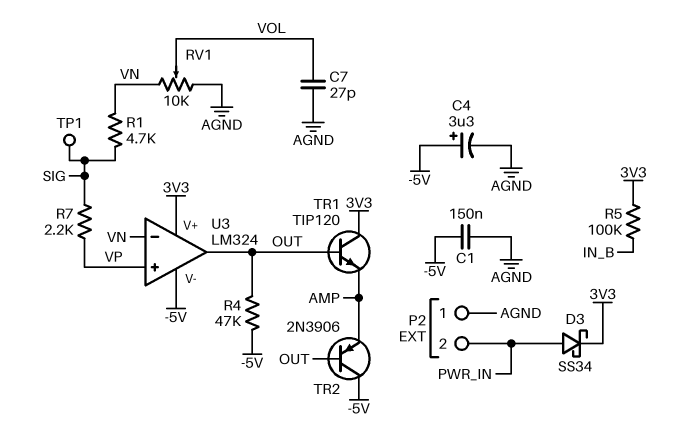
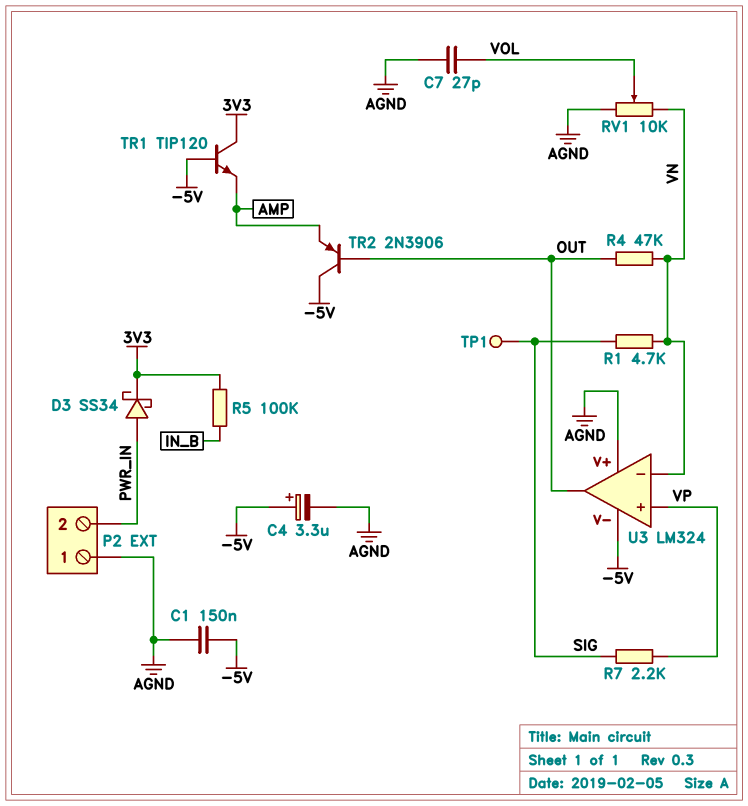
R4: 47k (-5V, OUT) -> 47k (OUT, VN)
TR1: NPN TIP120 (B OUT, C 3V3, E AMP) -> NPN TIP120 (B -5V, C 3V3, E AMP)
U3 pin V+: 3V3 -> AGND

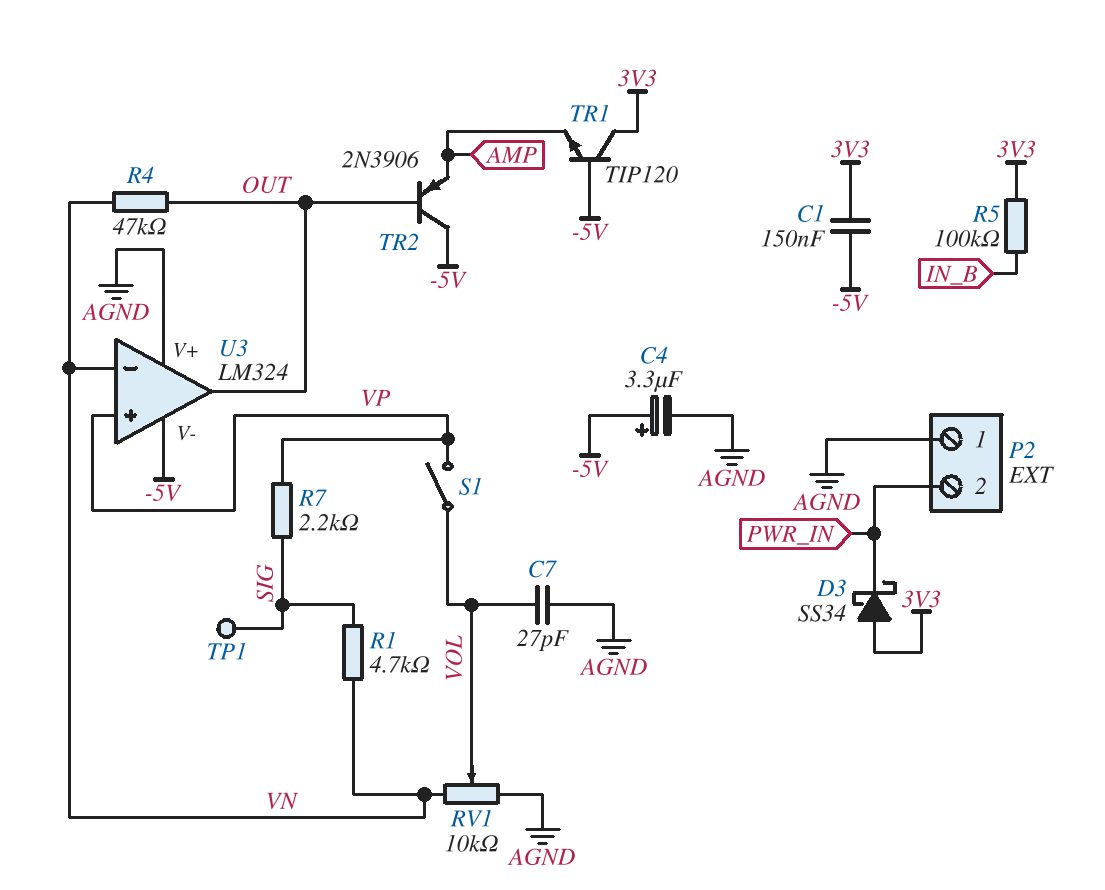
C1: 150nF (-5V, AGND) -> 150nF (-5V, 3V3)
D3: schottky SS34 (A PWR_IN, K 3V3) -> schottky SS34 (A 3V3, K PWR_IN)
S1: none -> switch (VOL, VP)

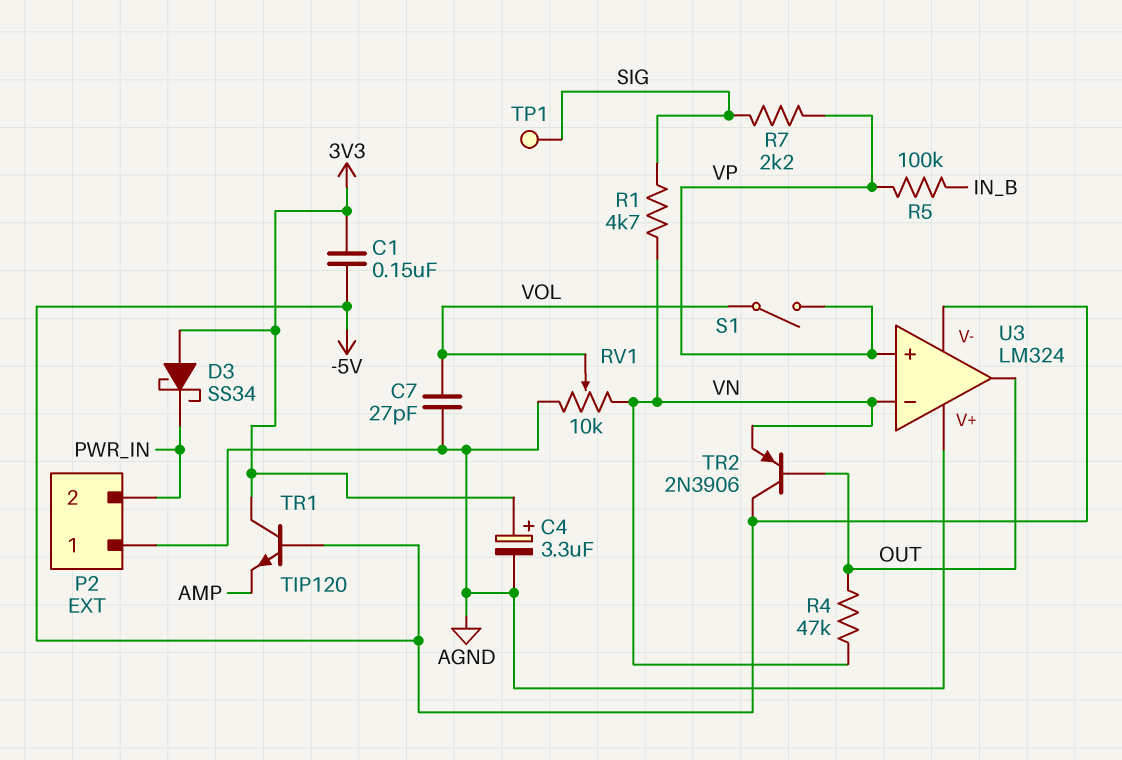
C4: 3.3uF (plus -5V, minus AGND) -> 3.3uF (plus 3V3, minus AGND)
R5: 100k (3V3, IN_B) -> 100k (IN_B, VP)
TR2: PNP 2N3906 (B OUT, C -5V, E AMP) -> PNP 2N3906 (B OUT, C -5V, E VN)

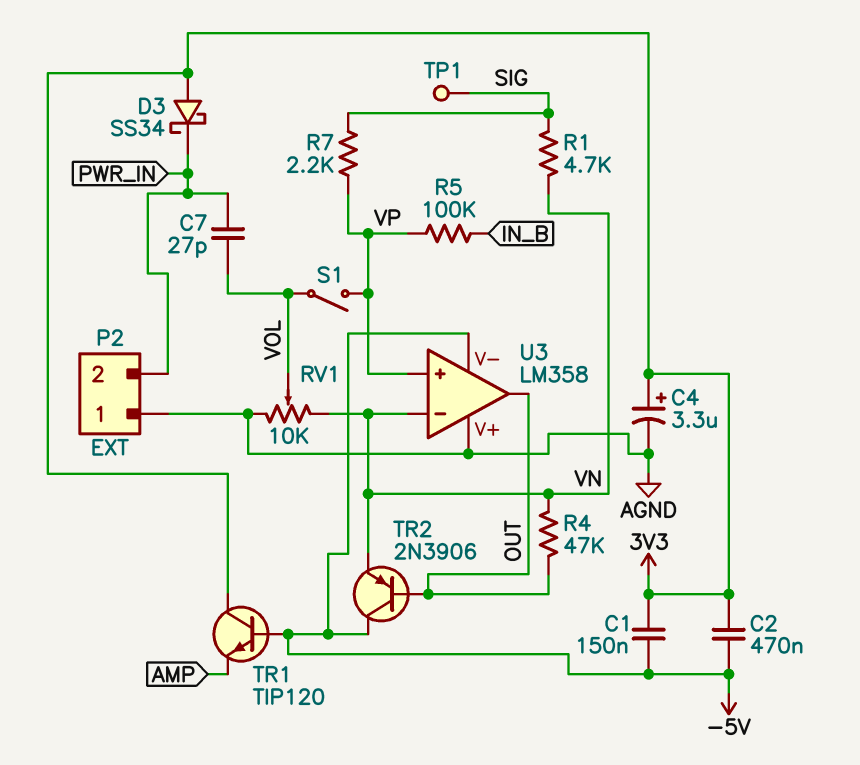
C2: none -> 470nF (-5V, 3V3)
C7: 27pF (AGND, VOL) -> 27pF (PWR_IN, VOL)
U3: LM324 -> LM358

